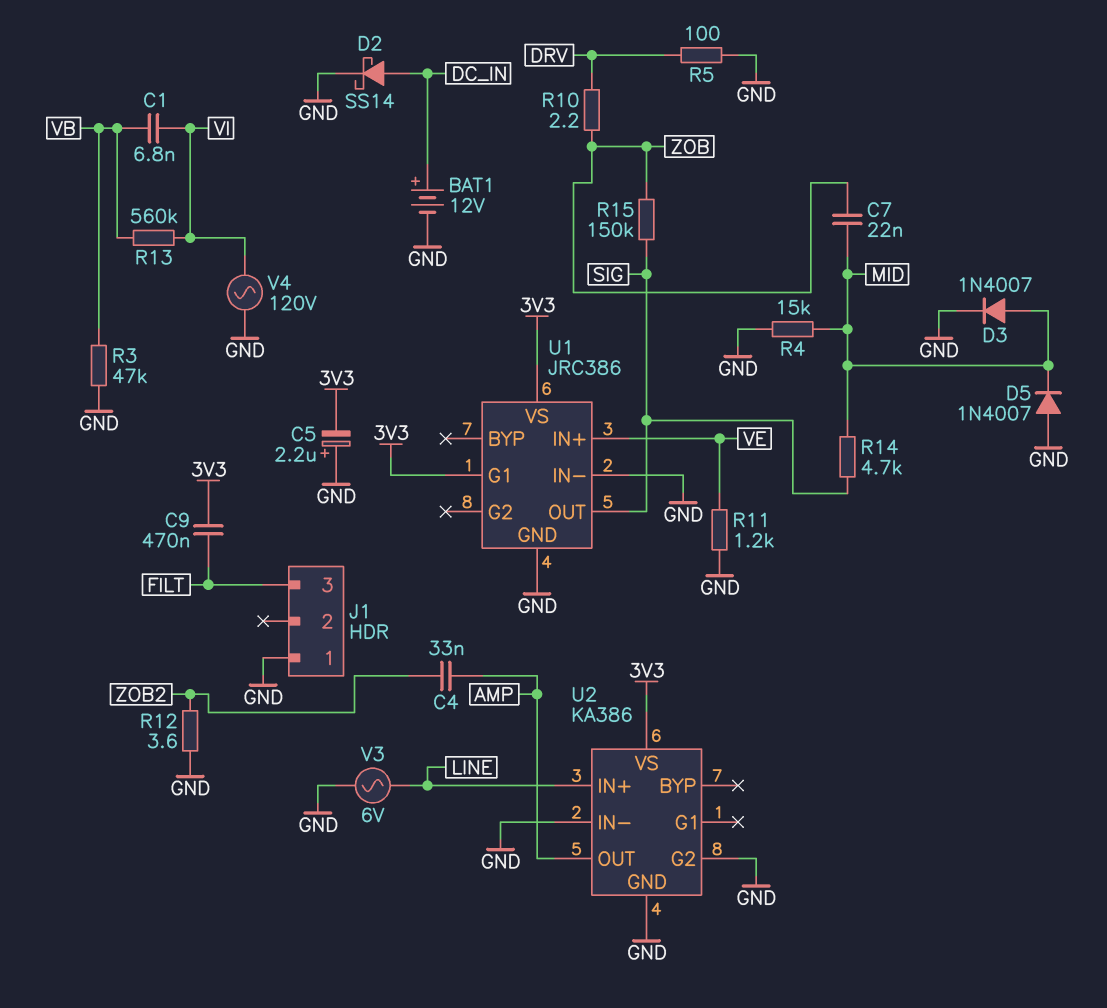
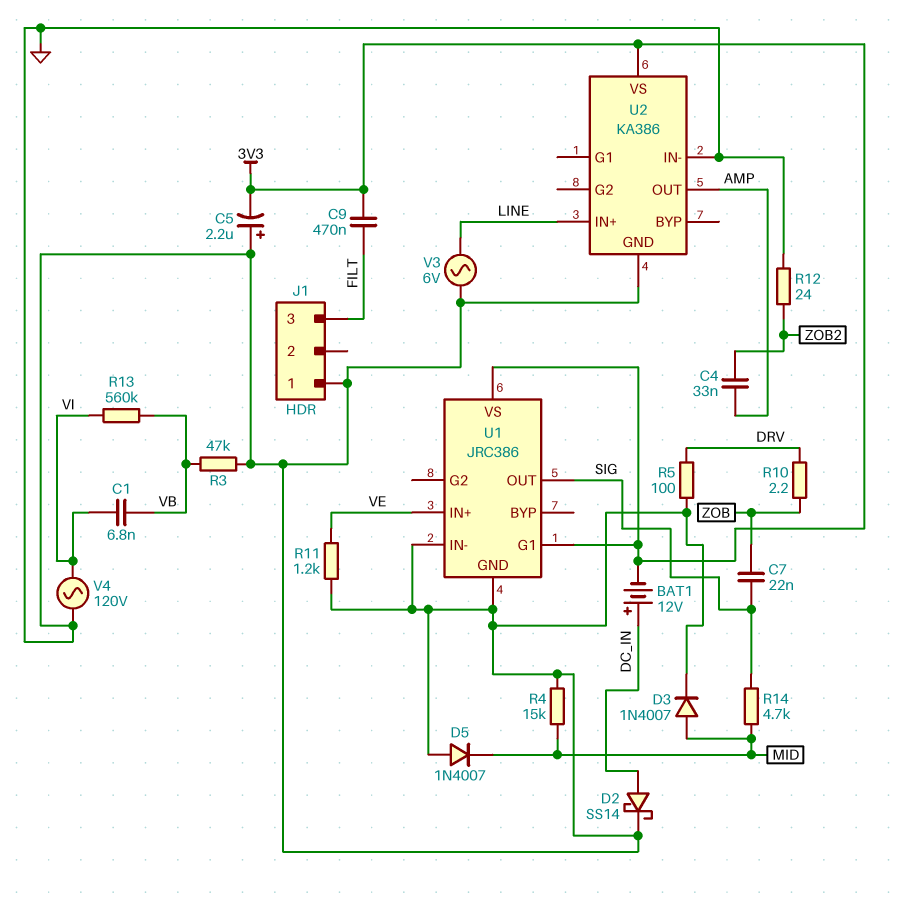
BAT1: 12V (plus DC_IN, minus GND) -> 12V (plus DC_IN, minus 3V3)
C7: 22nF (MID, ZOB) -> 22nF (SIG, ZOB)
R12: 3.6 (GND, ZOB2) -> 24 (GND, ZOB2)
R15: 150k (SIG, ZOB) -> none
U2 pin G2: GND -> none

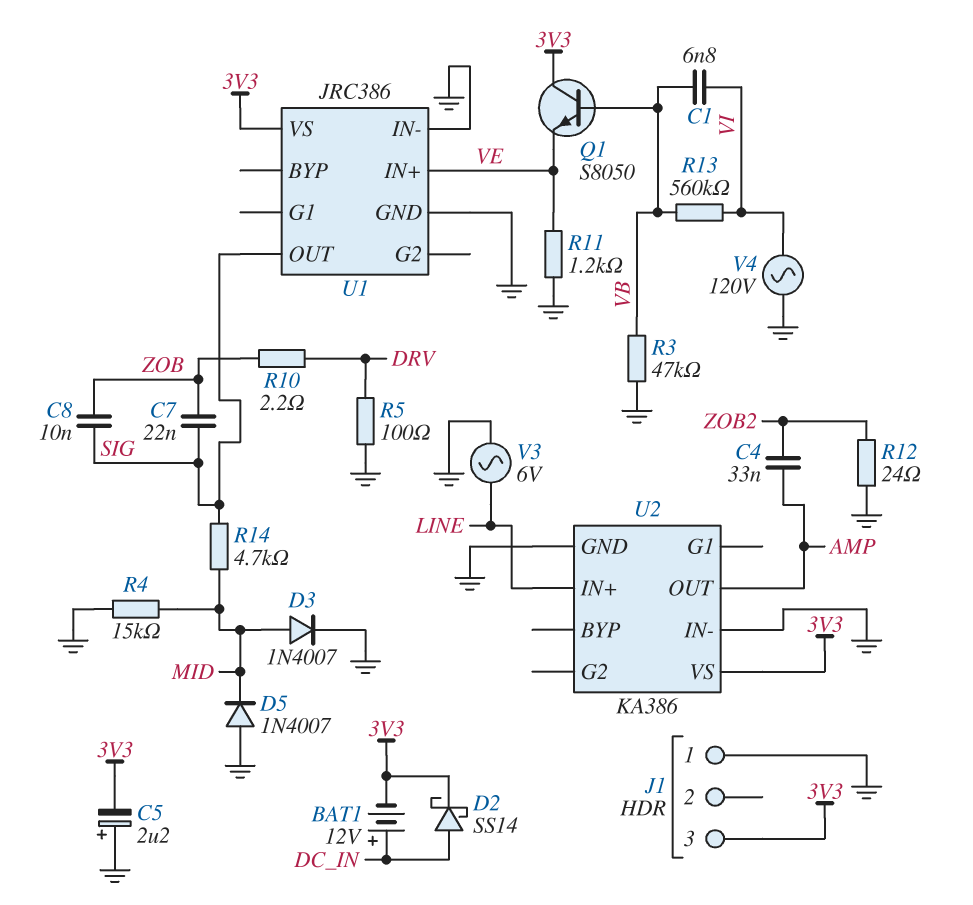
C8: none -> 10nF (SIG, ZOB)
C9: 470nF (3V3, FILT) -> none
D2: schottky SS14 (A DC_IN, K GND) -> schottky SS14 (A DC_IN, K 3V3)
J1 pin 3: FILT -> 3V3
Q1: none -> NPN S8050 (B VB, C 3V3, E VE)
U1 pin G1: 3V3 -> none

